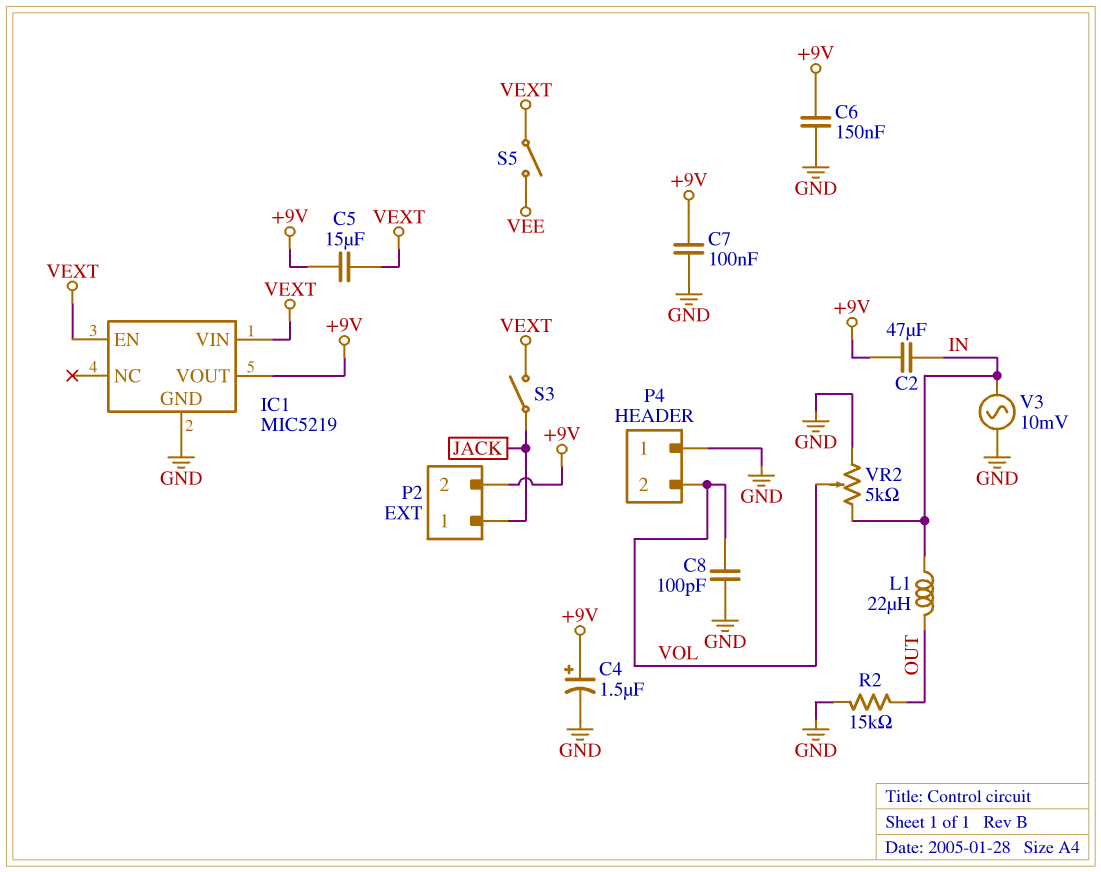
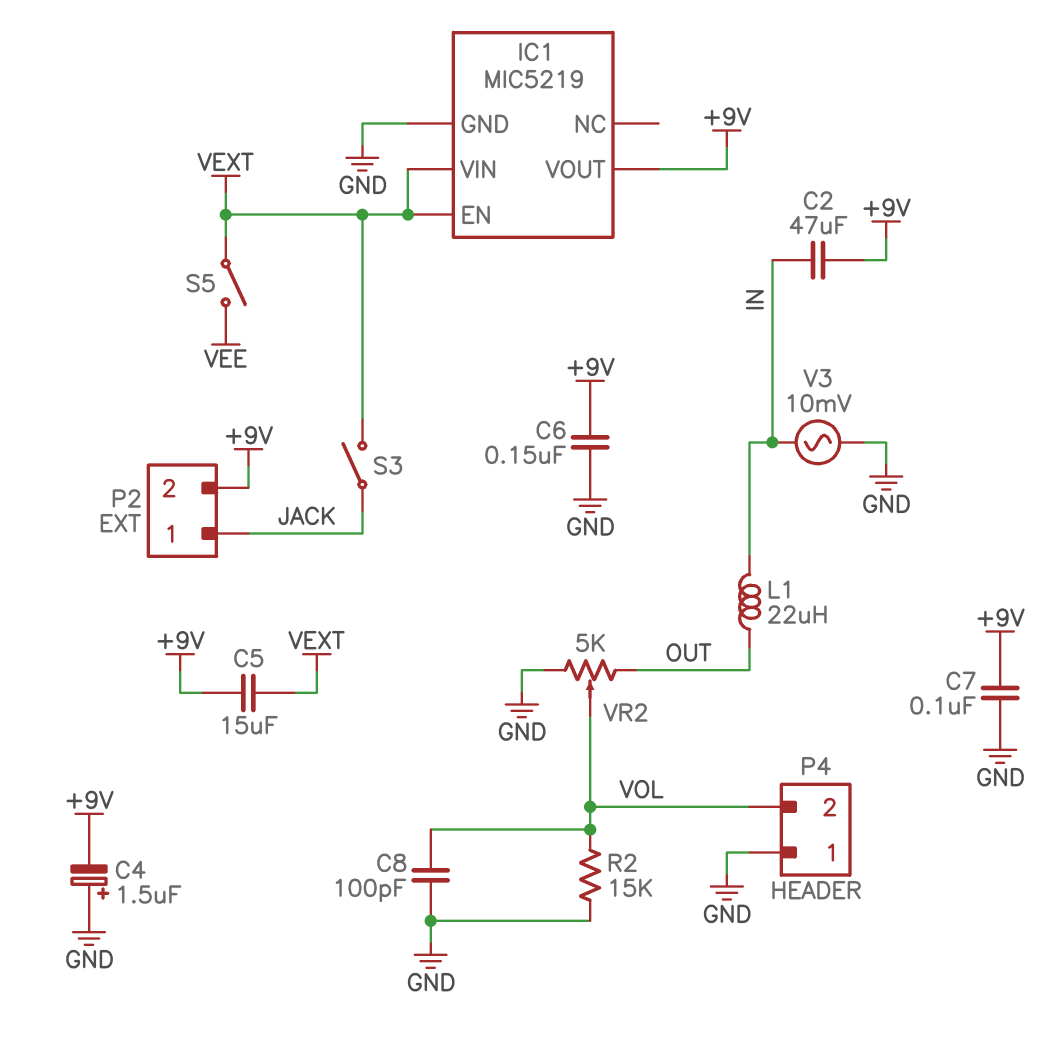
C4: 1.5uF (plus +9V, minus GND) -> 1.5uF (plus GND, minus +9V)
R2: 15k (GND, OUT) -> 15k (GND, VOL)
VR2: 5k (GND, IN, wiper VOL) -> 5k (GND, OUT, wiper VOL)

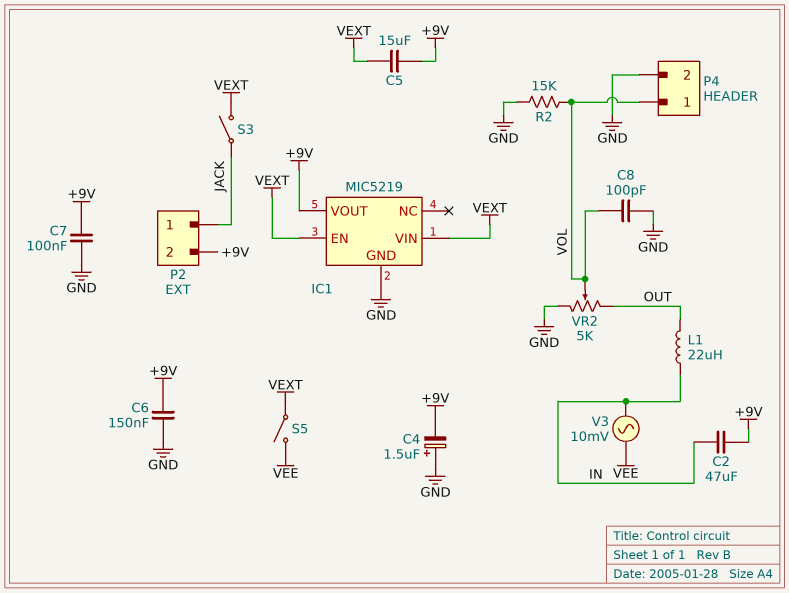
P4 pin 1: GND -> VOL
P4 pin 2: VOL -> GND
V3: AC 10mV (GND, IN) -> AC 10mV (IN, VEE)

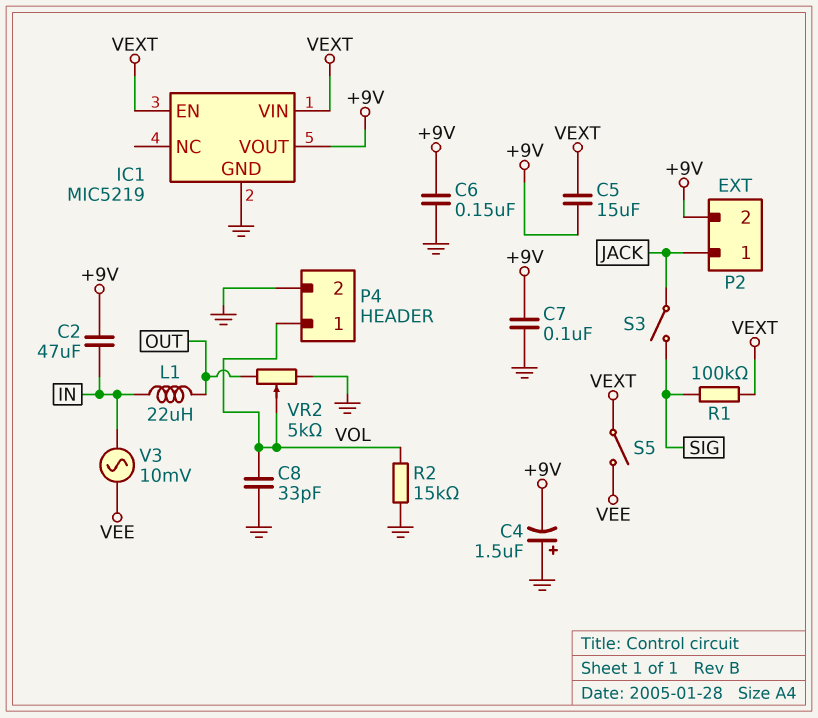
C8: 100pF (GND, VOL) -> 33pF (GND, VOL)
R1: none -> 100k (SIG, VEXT)
S3: switch (JACK, VEXT) -> switch (JACK, SIG)

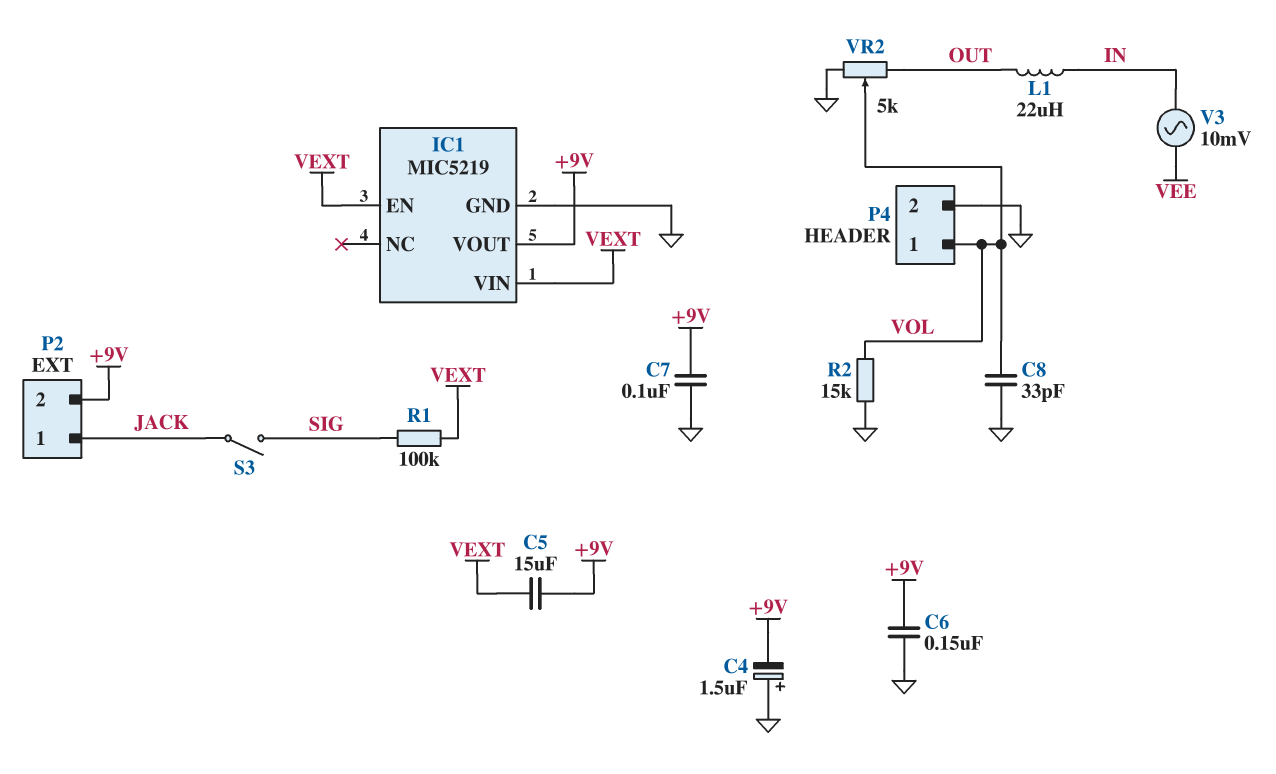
C2: 47uF (+9V, IN) -> none
S5: switch (VEE, VEXT) -> none

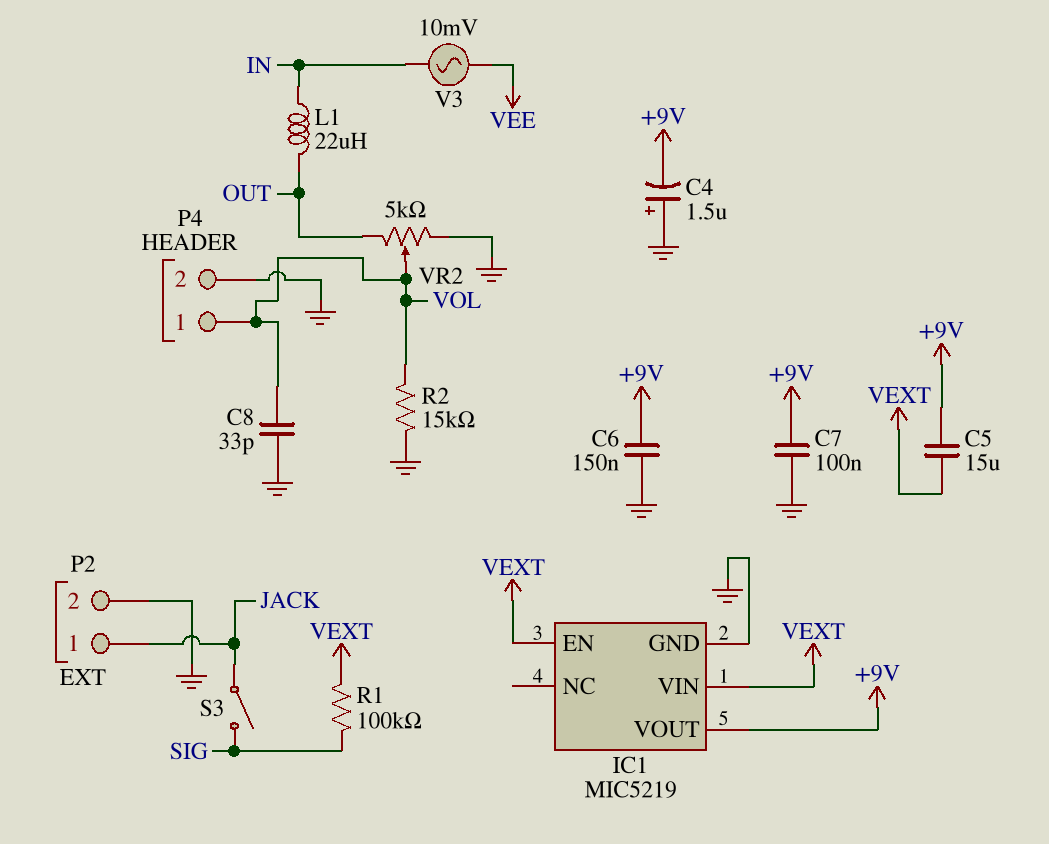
P2 pin 2: +9V -> GND

